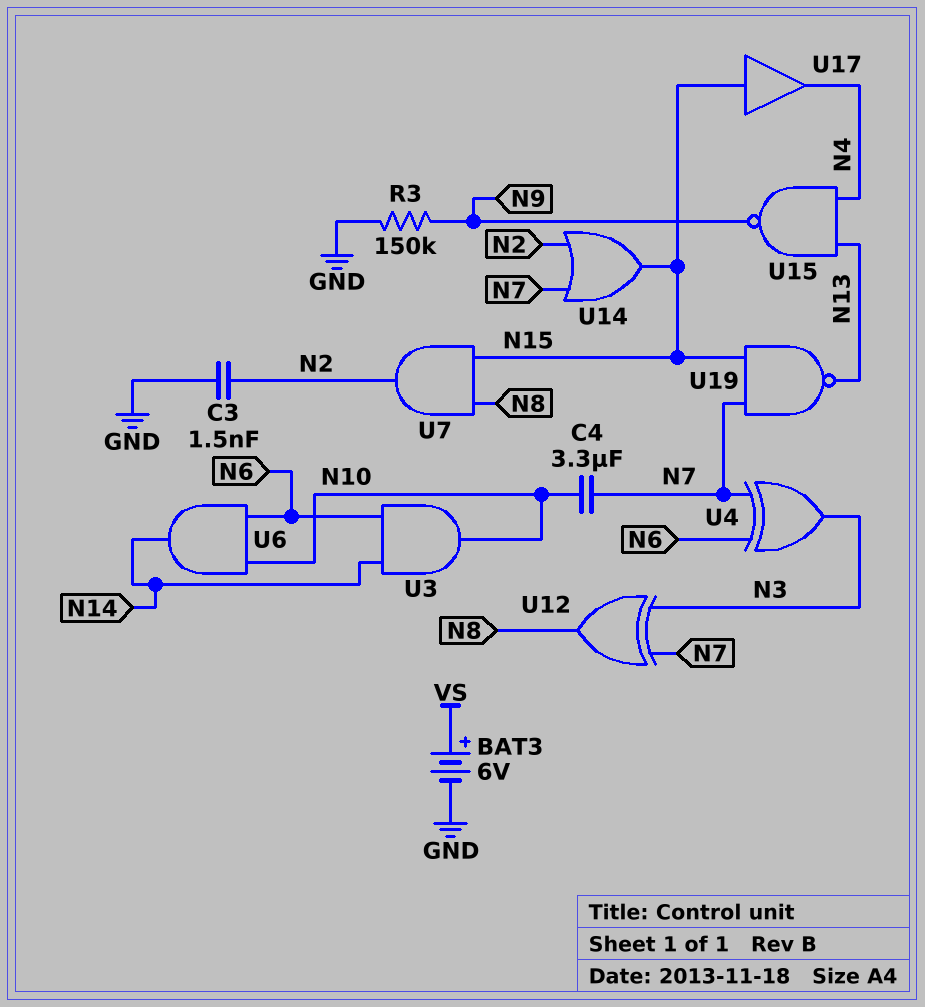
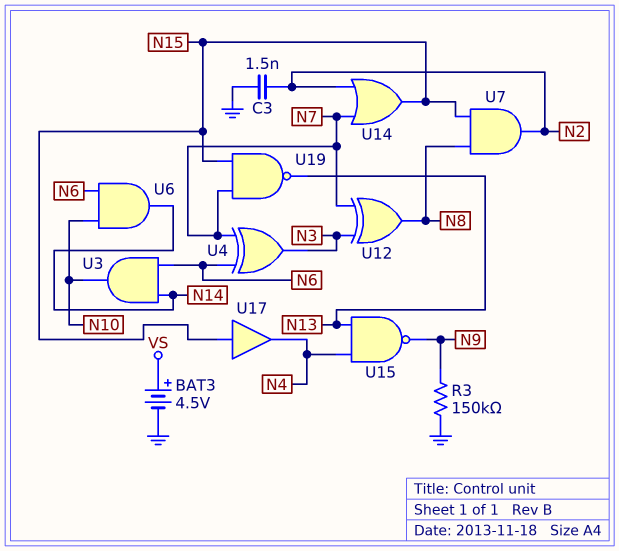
BAT3: 6V (plus VS, minus GND) -> 4.5V (plus VS, minus GND)
C4: 3.3uF (N7, N10) -> none

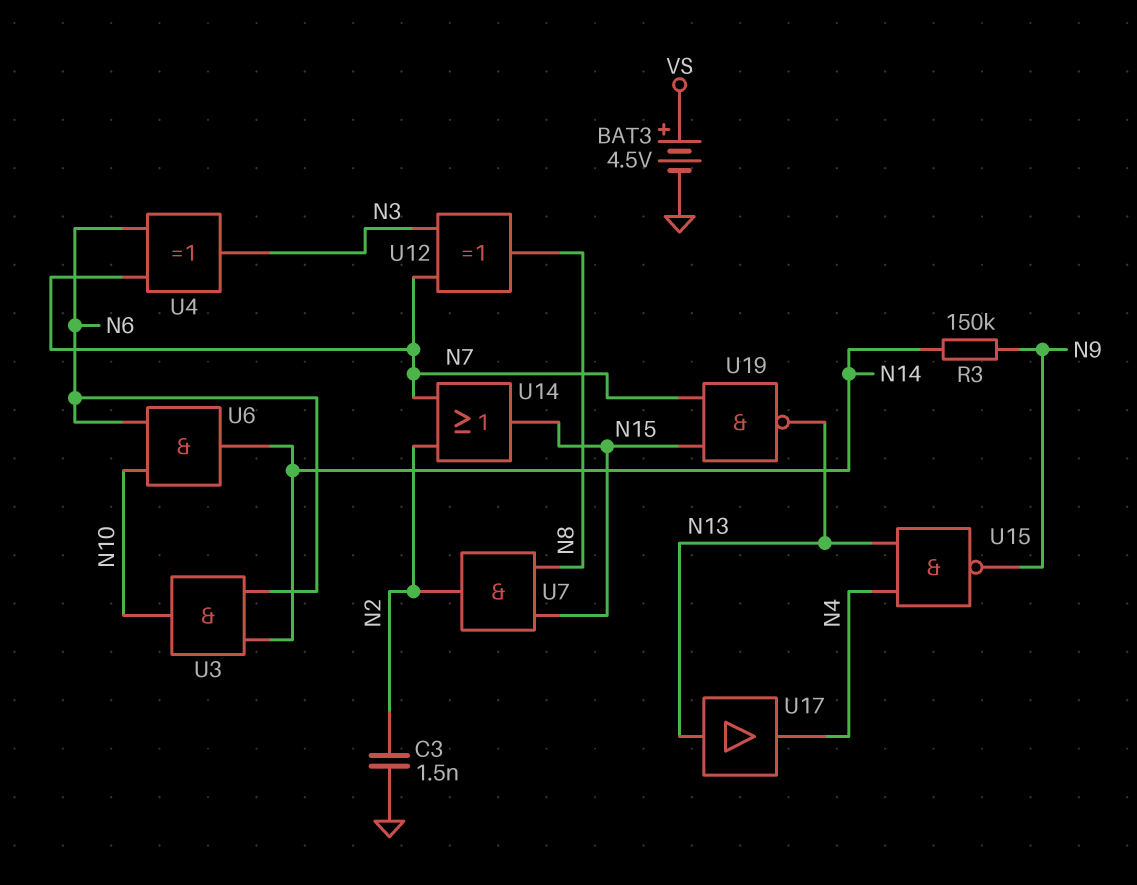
R3: 150k (GND, N9) -> 150k (N9, N14)
U17: buffer (in N15, out N4) -> buffer (in N13, out N4)

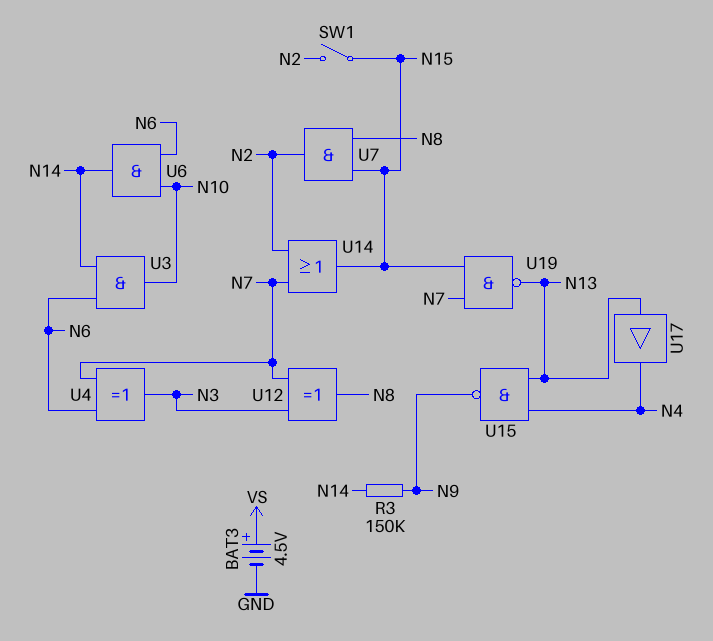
C3: 1.5nF (GND, N2) -> none
SW1: none -> switch (N2, N15)

